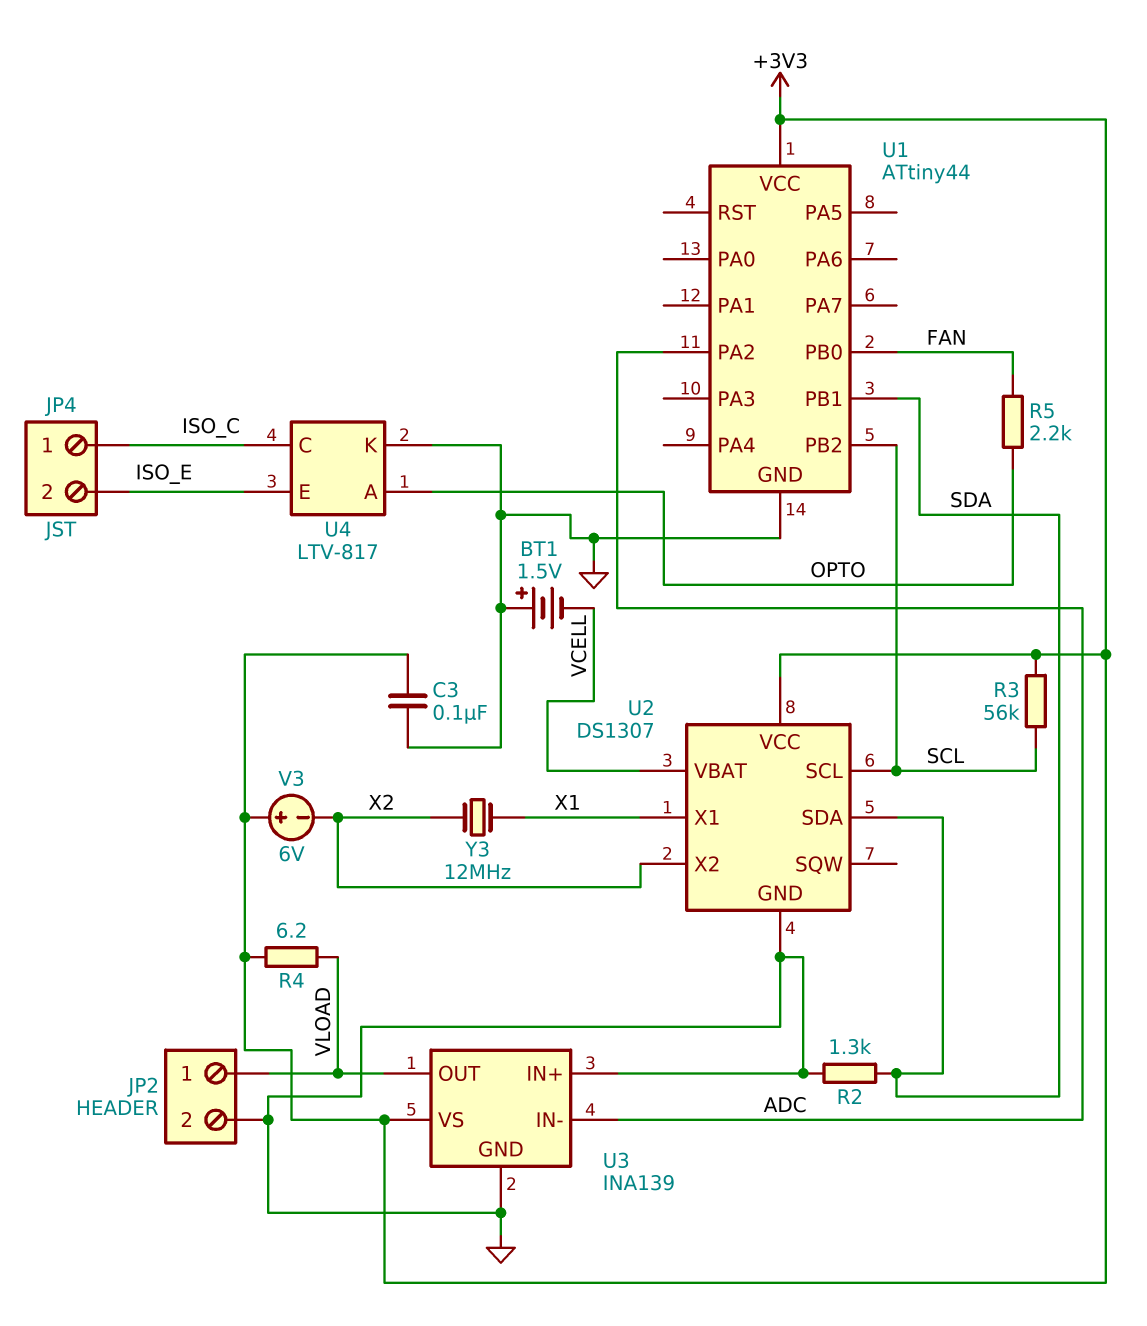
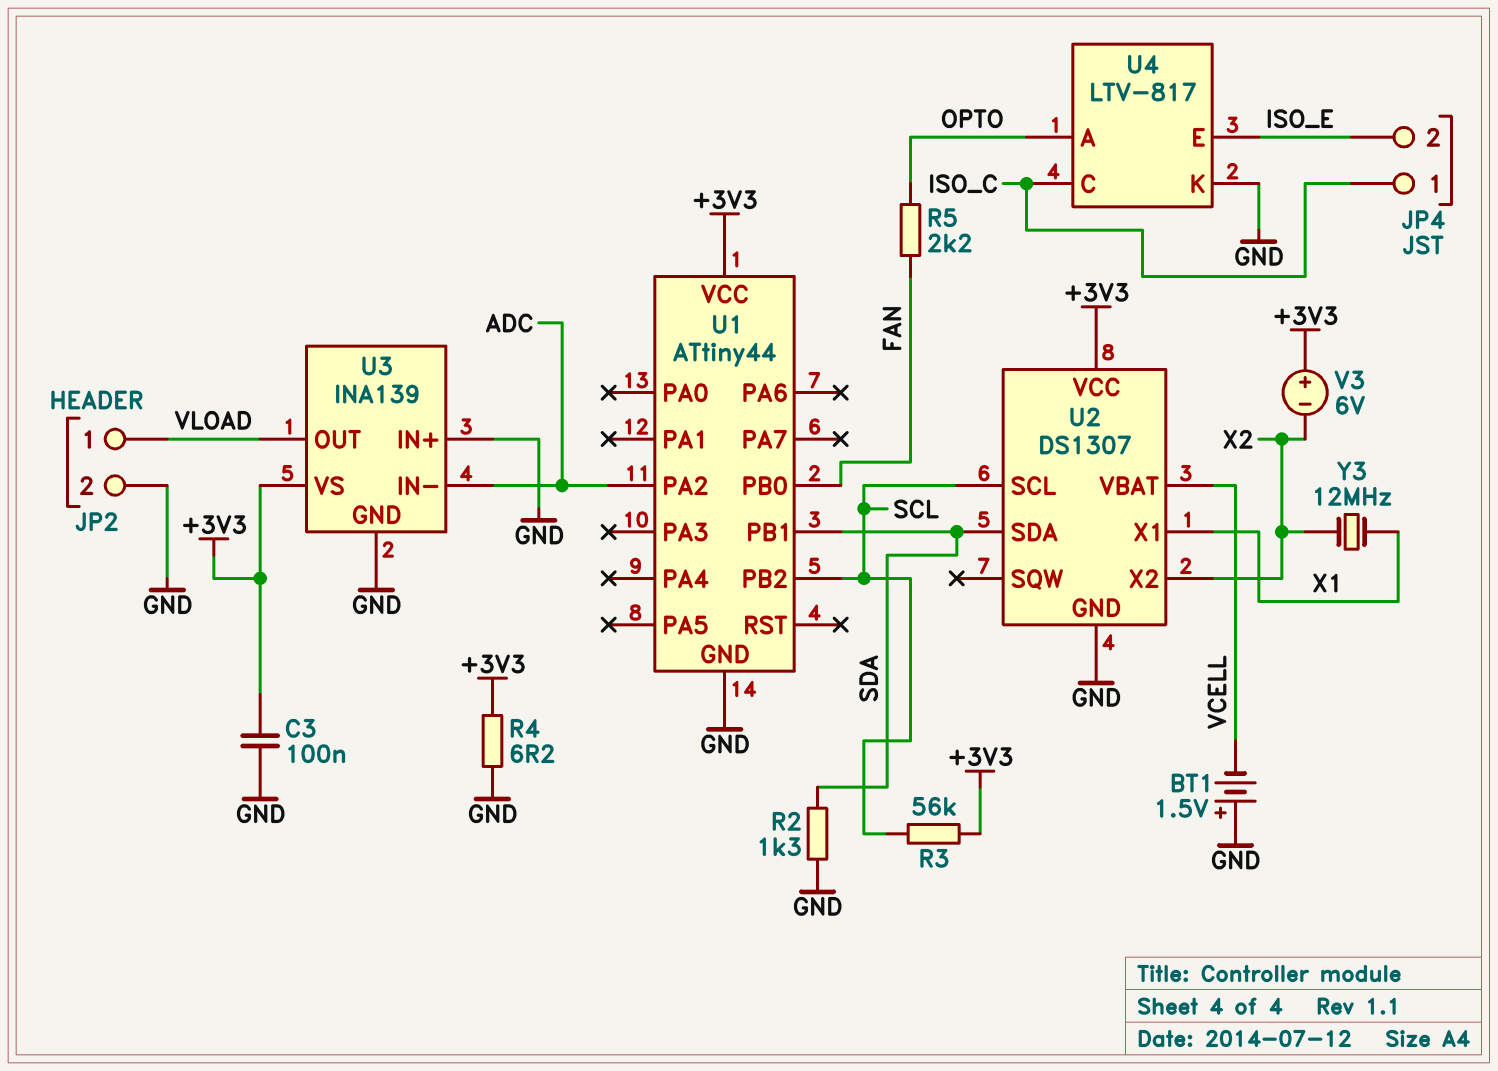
R4: 6.2 (+3V3, VLOAD) -> 6.2 (+3V3, GND)

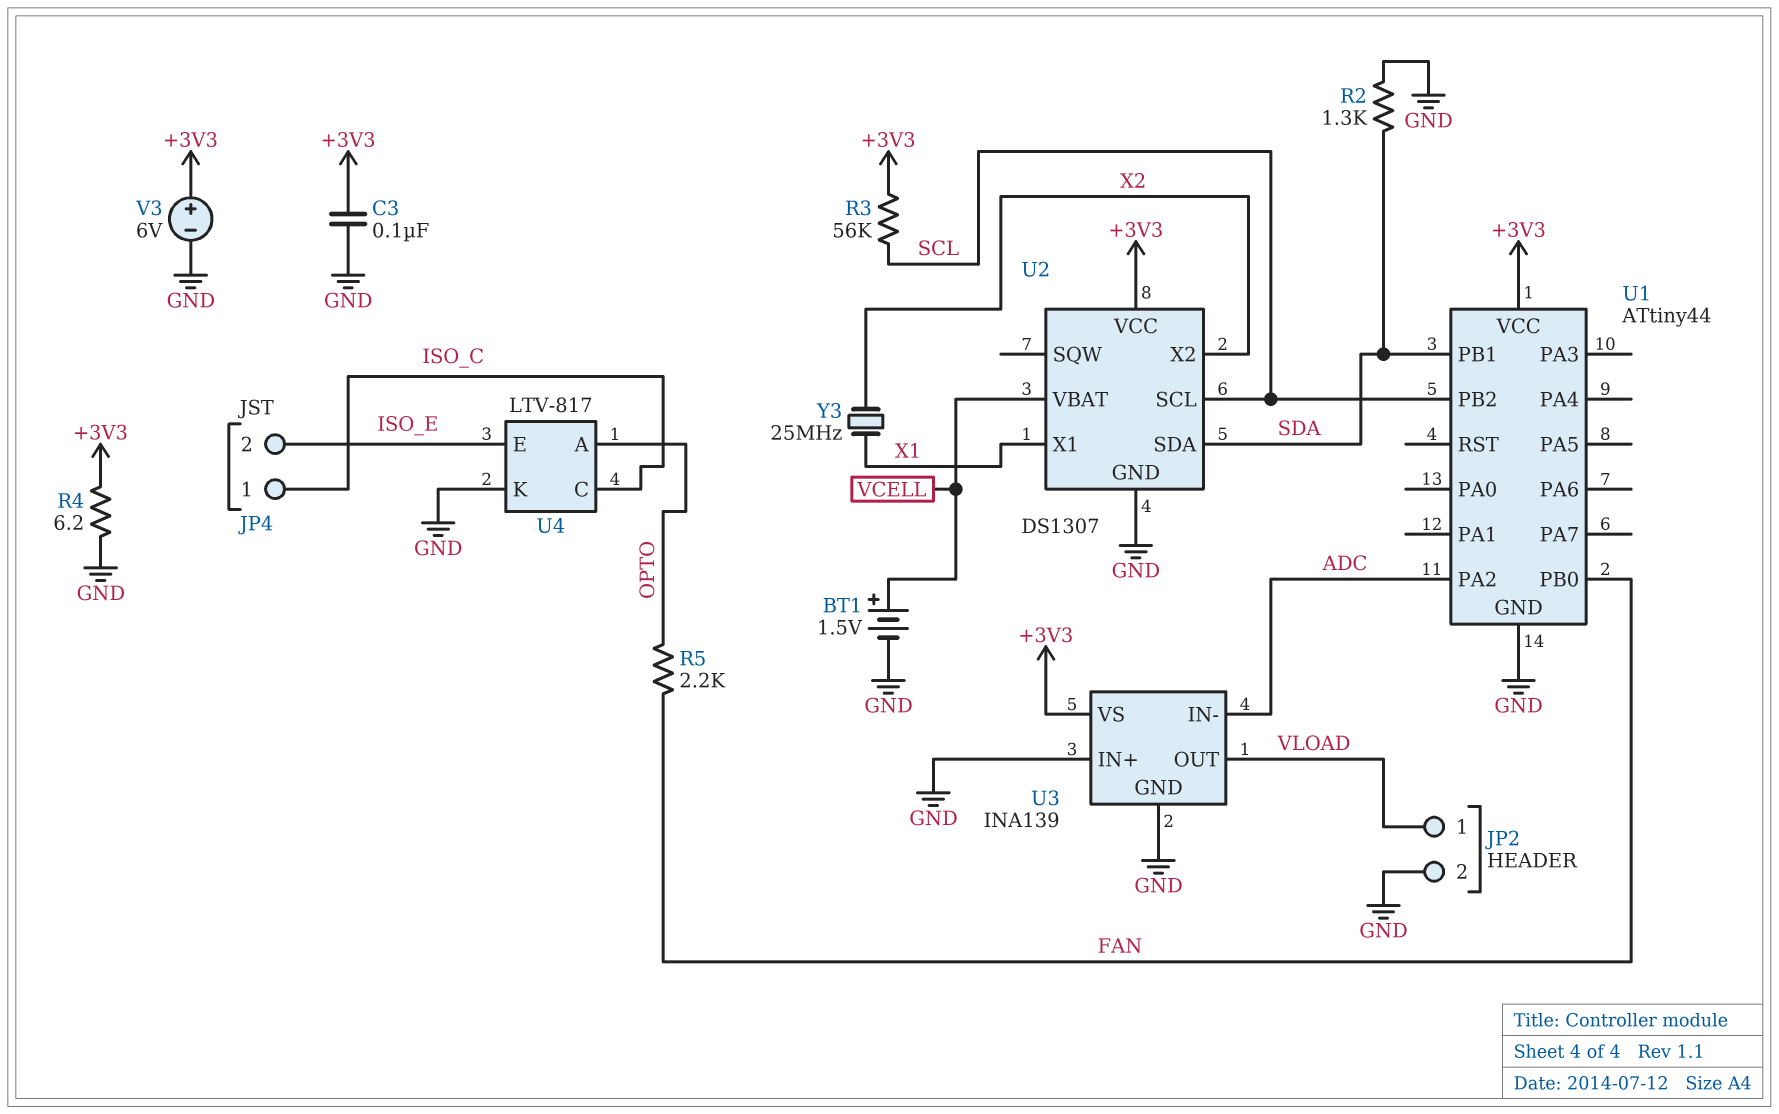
BT1: 1.5V (plus GND, minus VCELL) -> 1.5V (plus VCELL, minus GND)
V3: 6V (plus +3V3, minus X2) -> 6V (plus +3V3, minus GND)
Y3: 12MHz (X1, X2) -> 25MHz (X1, X2)

